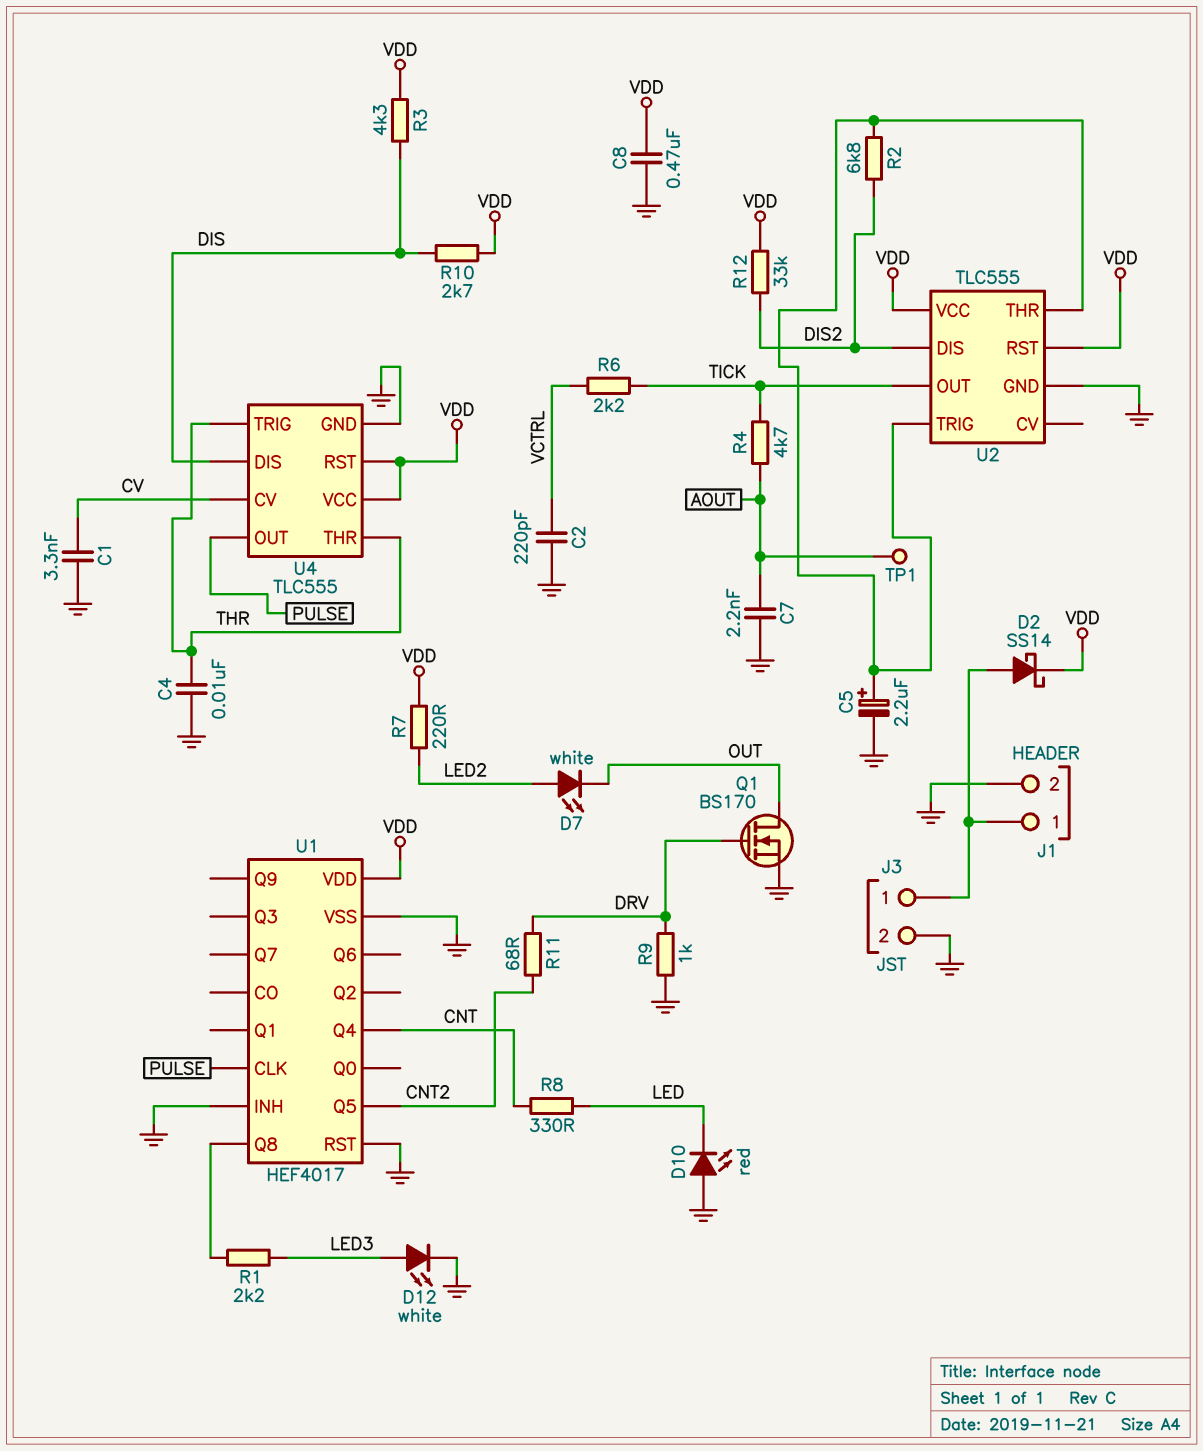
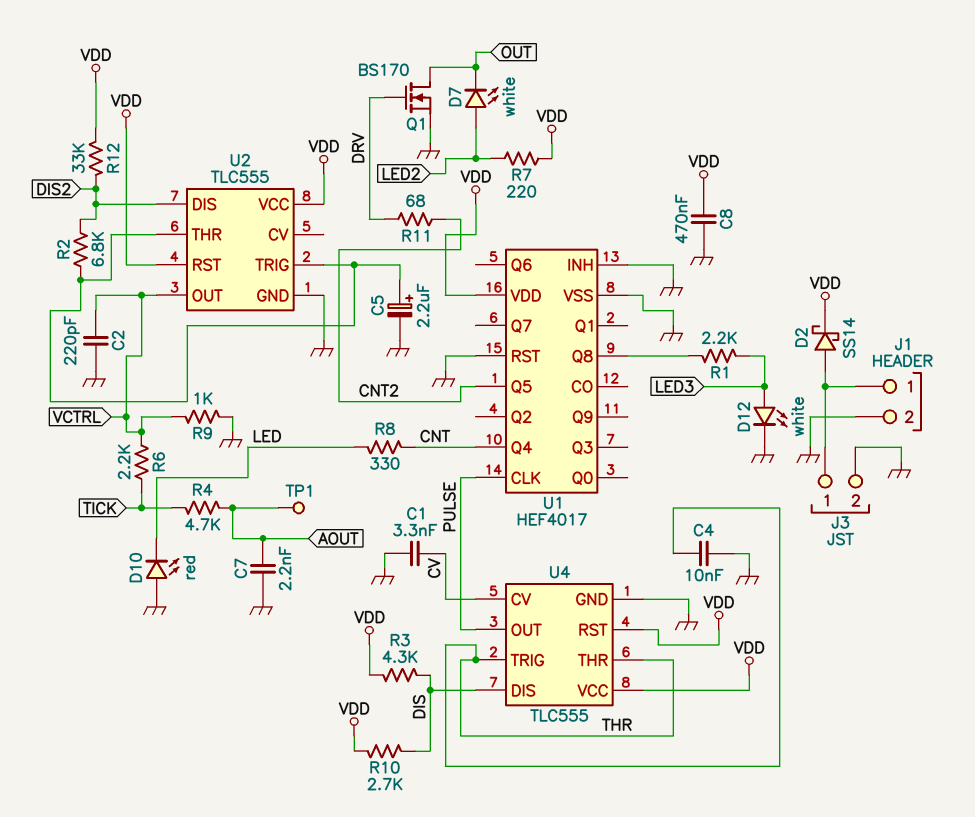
R9: 1k (DRV, GND) -> 1k (GND, VCTRL)
U2 pin OUT: TICK -> VCTRL

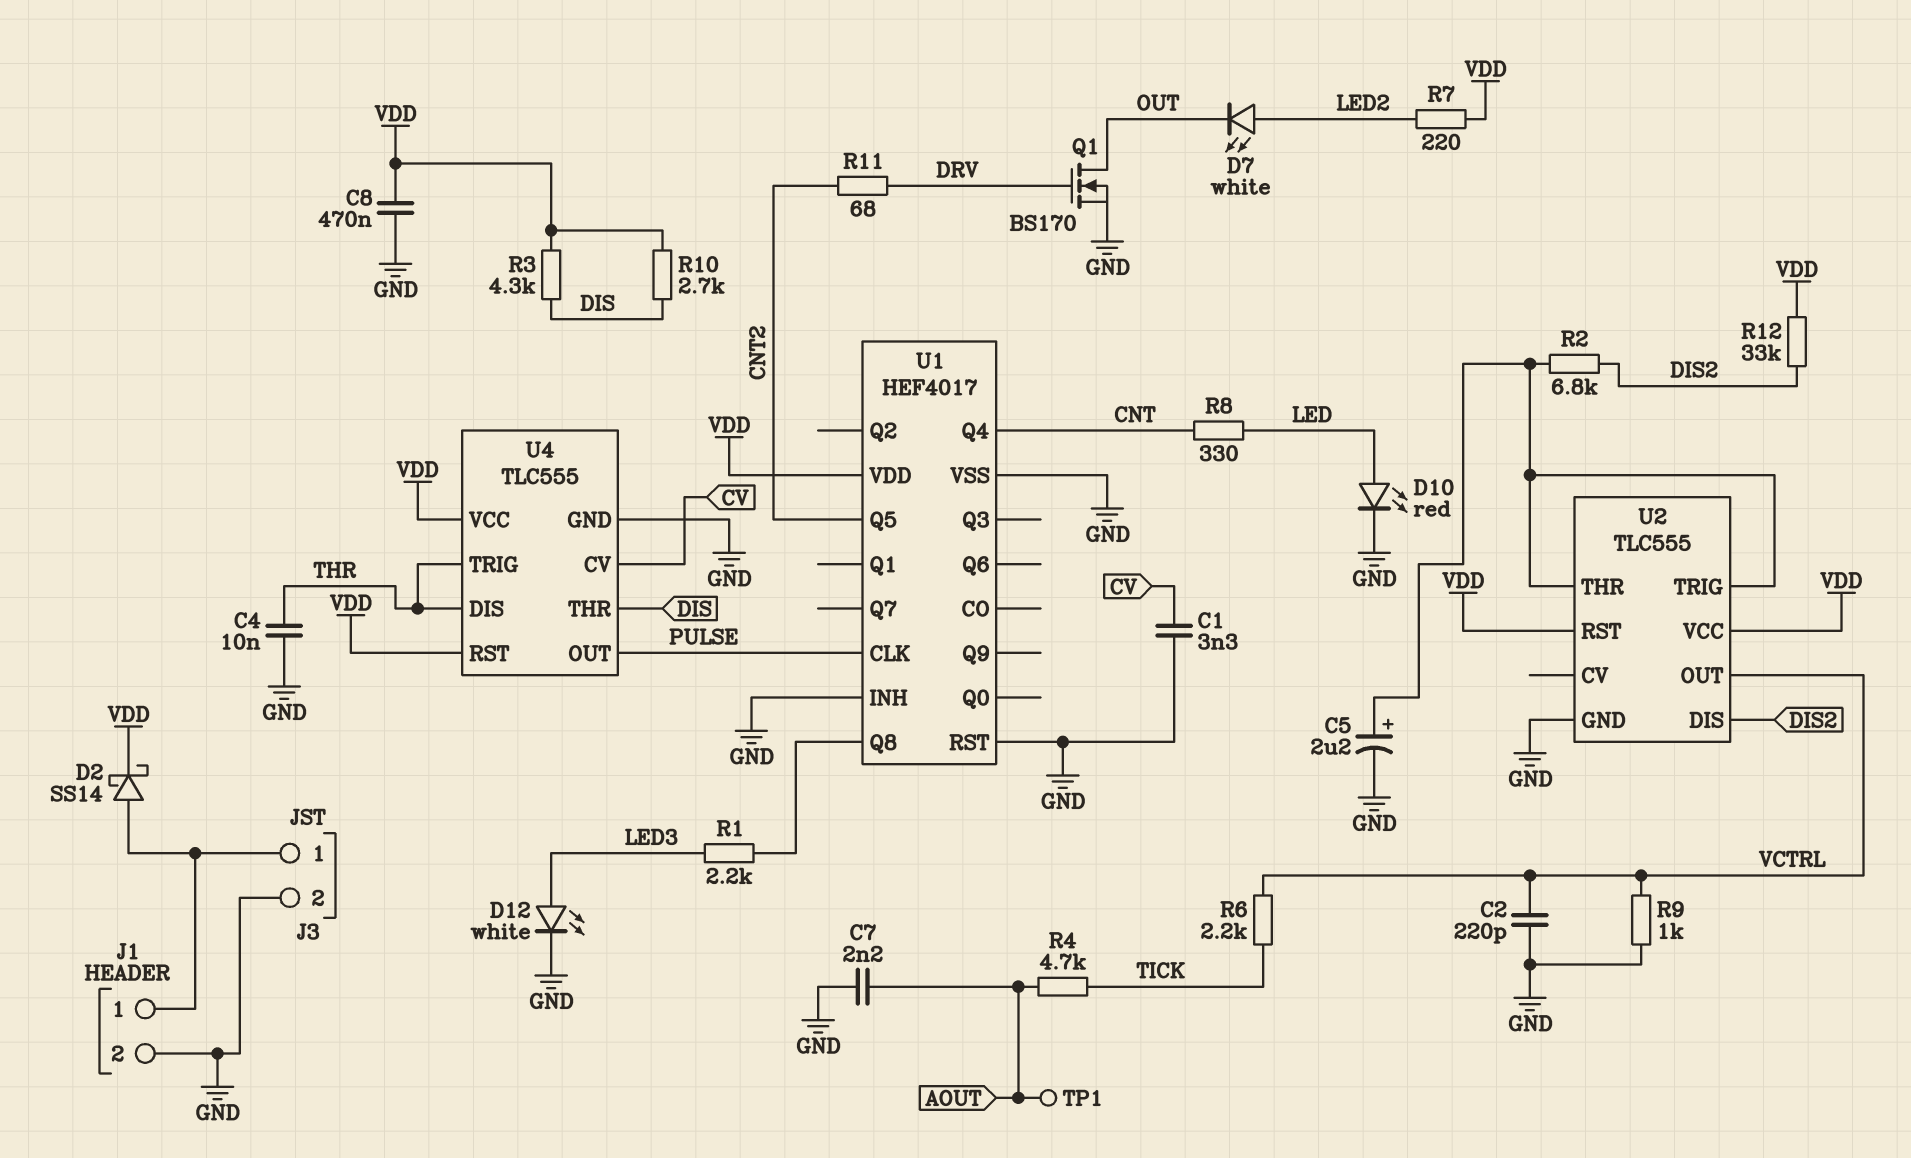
D10: LED red (A GND, K LED) -> LED red (A LED, K GND)
U4 pin DIS: DIS -> THR
U4 pin THR: THR -> DIS

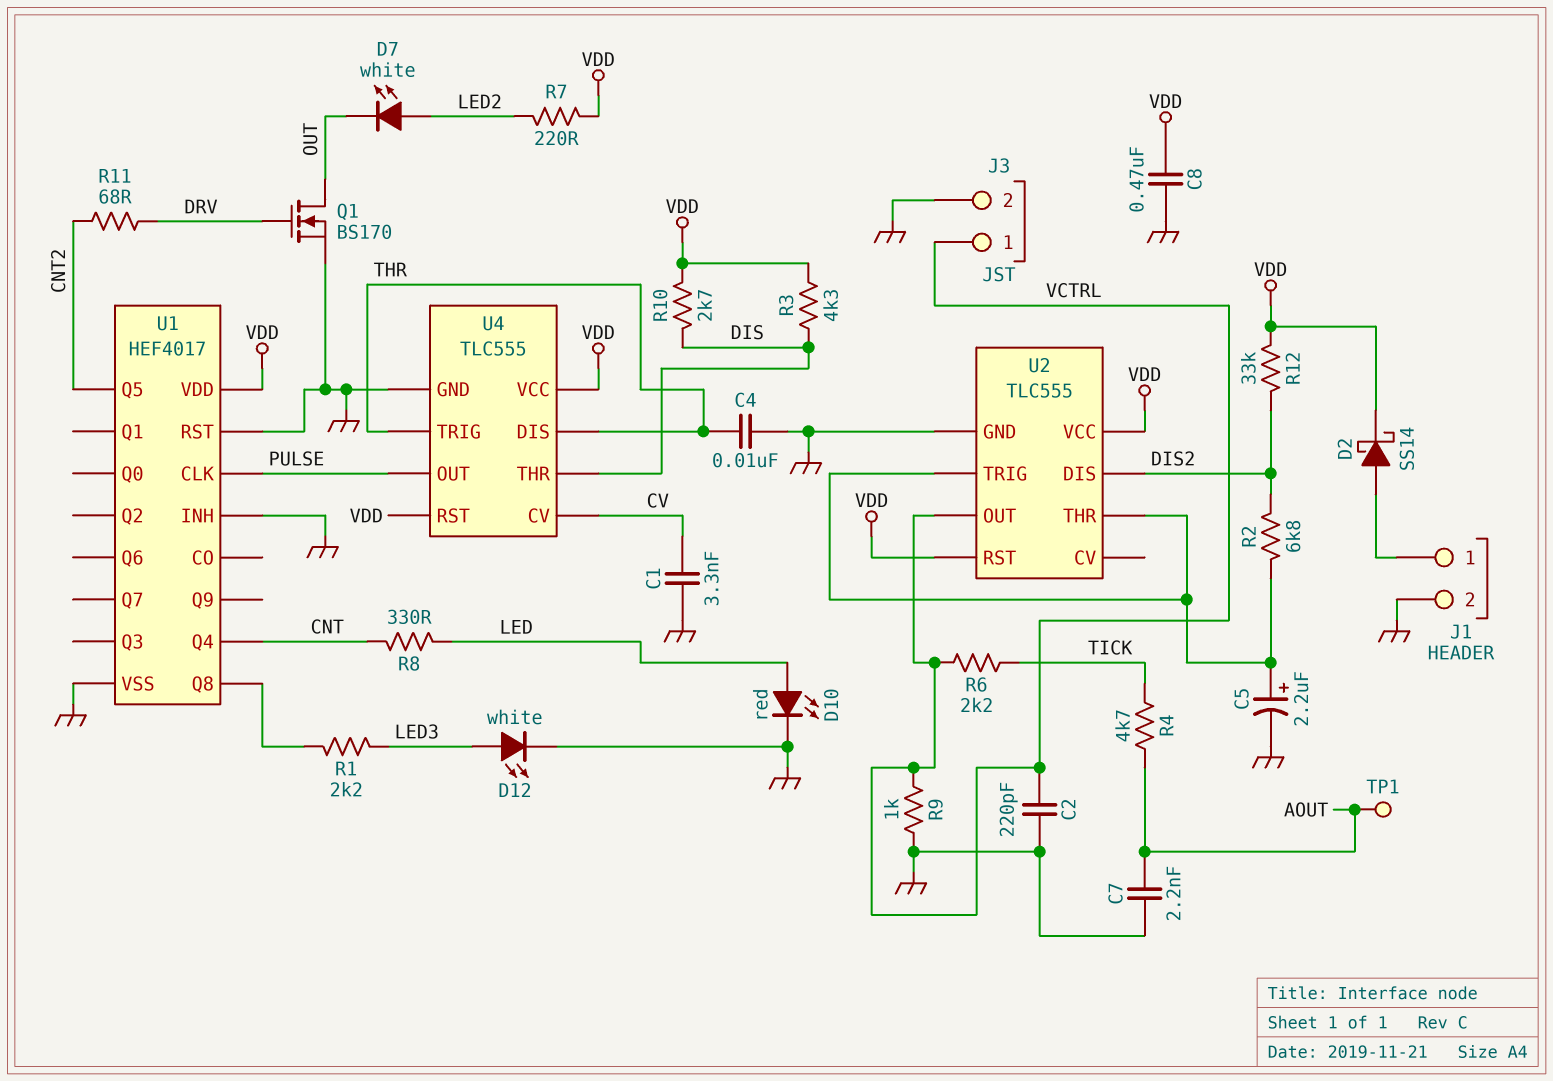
J3 pin 1: J1/1 -> VCTRL

